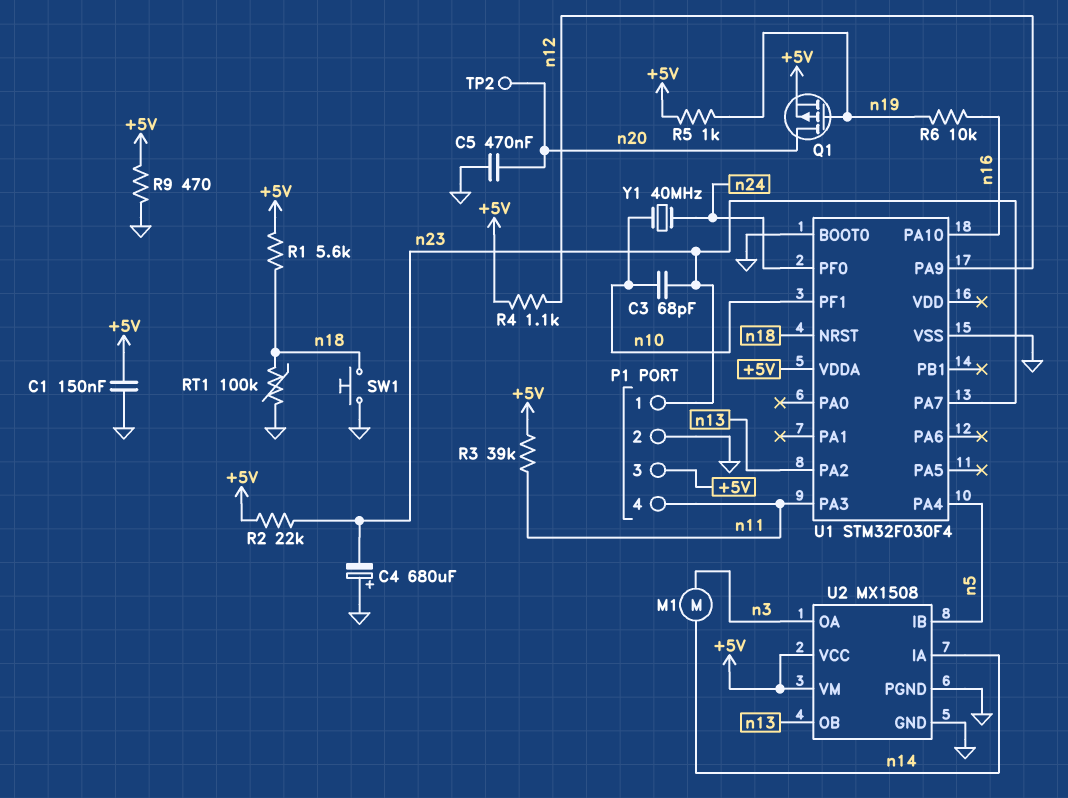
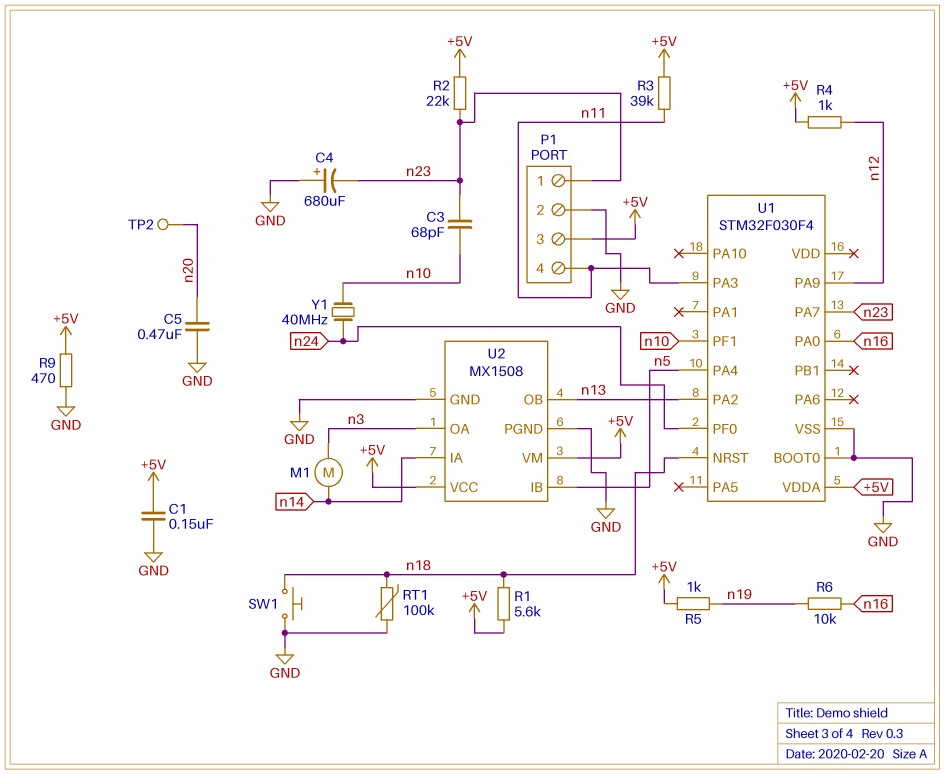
Q1: PMOS (G n19, D n20, S +5V) -> none
R4: 1.1k (+5V, n12) -> 1k (+5V, n12)
U1 pin PA0: none -> n16
U1 pin PA10: n16 -> none

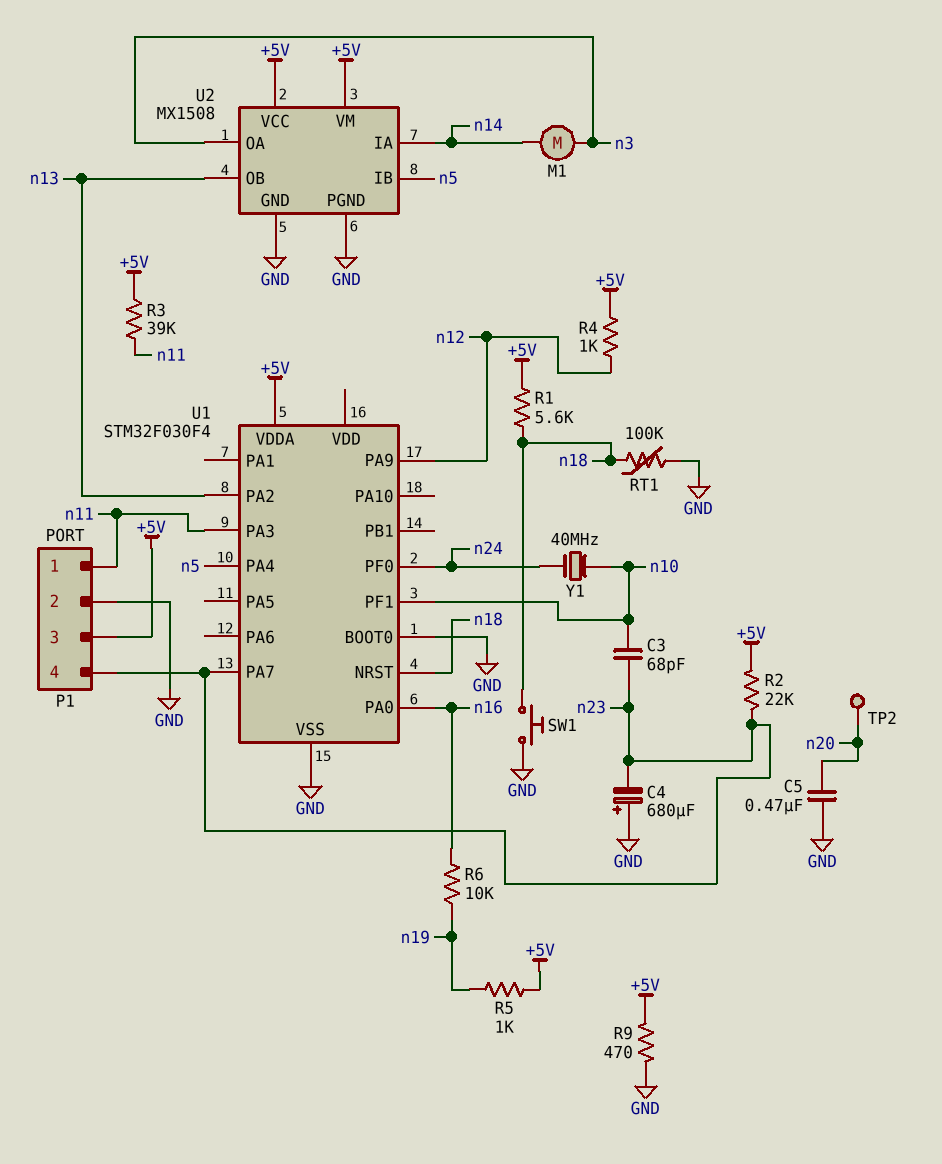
C1: 150nF (+5V, GND) -> none
P1 pin 1: n23 -> n11
P1 pin 4: n11 -> n23

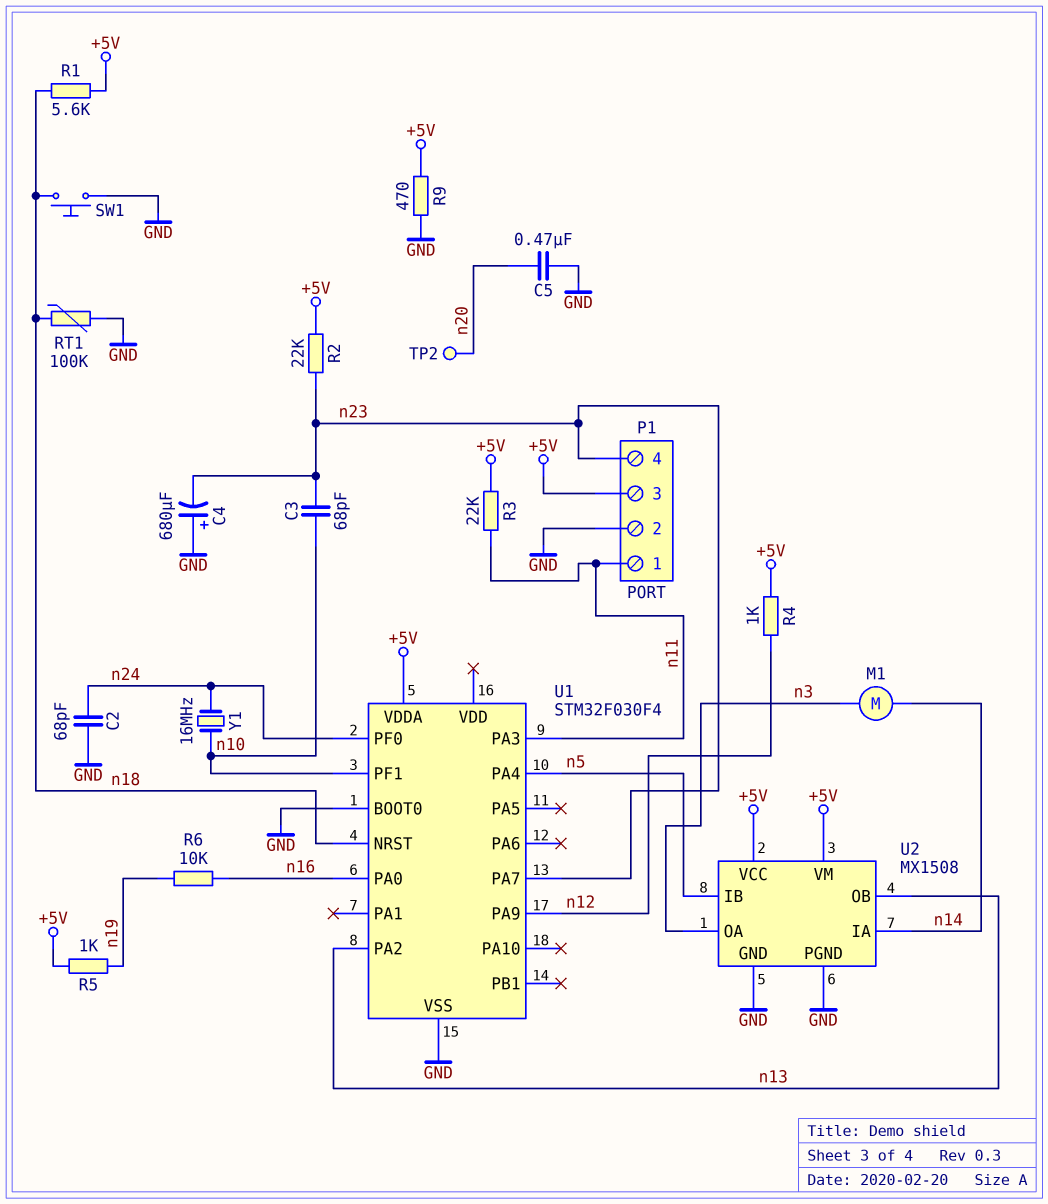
C2: none -> 68pF (GND, n24)
R3: 39k (+5V, n11) -> 22k (+5V, n11)
Y1: 40MHz (n10, n24) -> 16MHz (n10, n24)

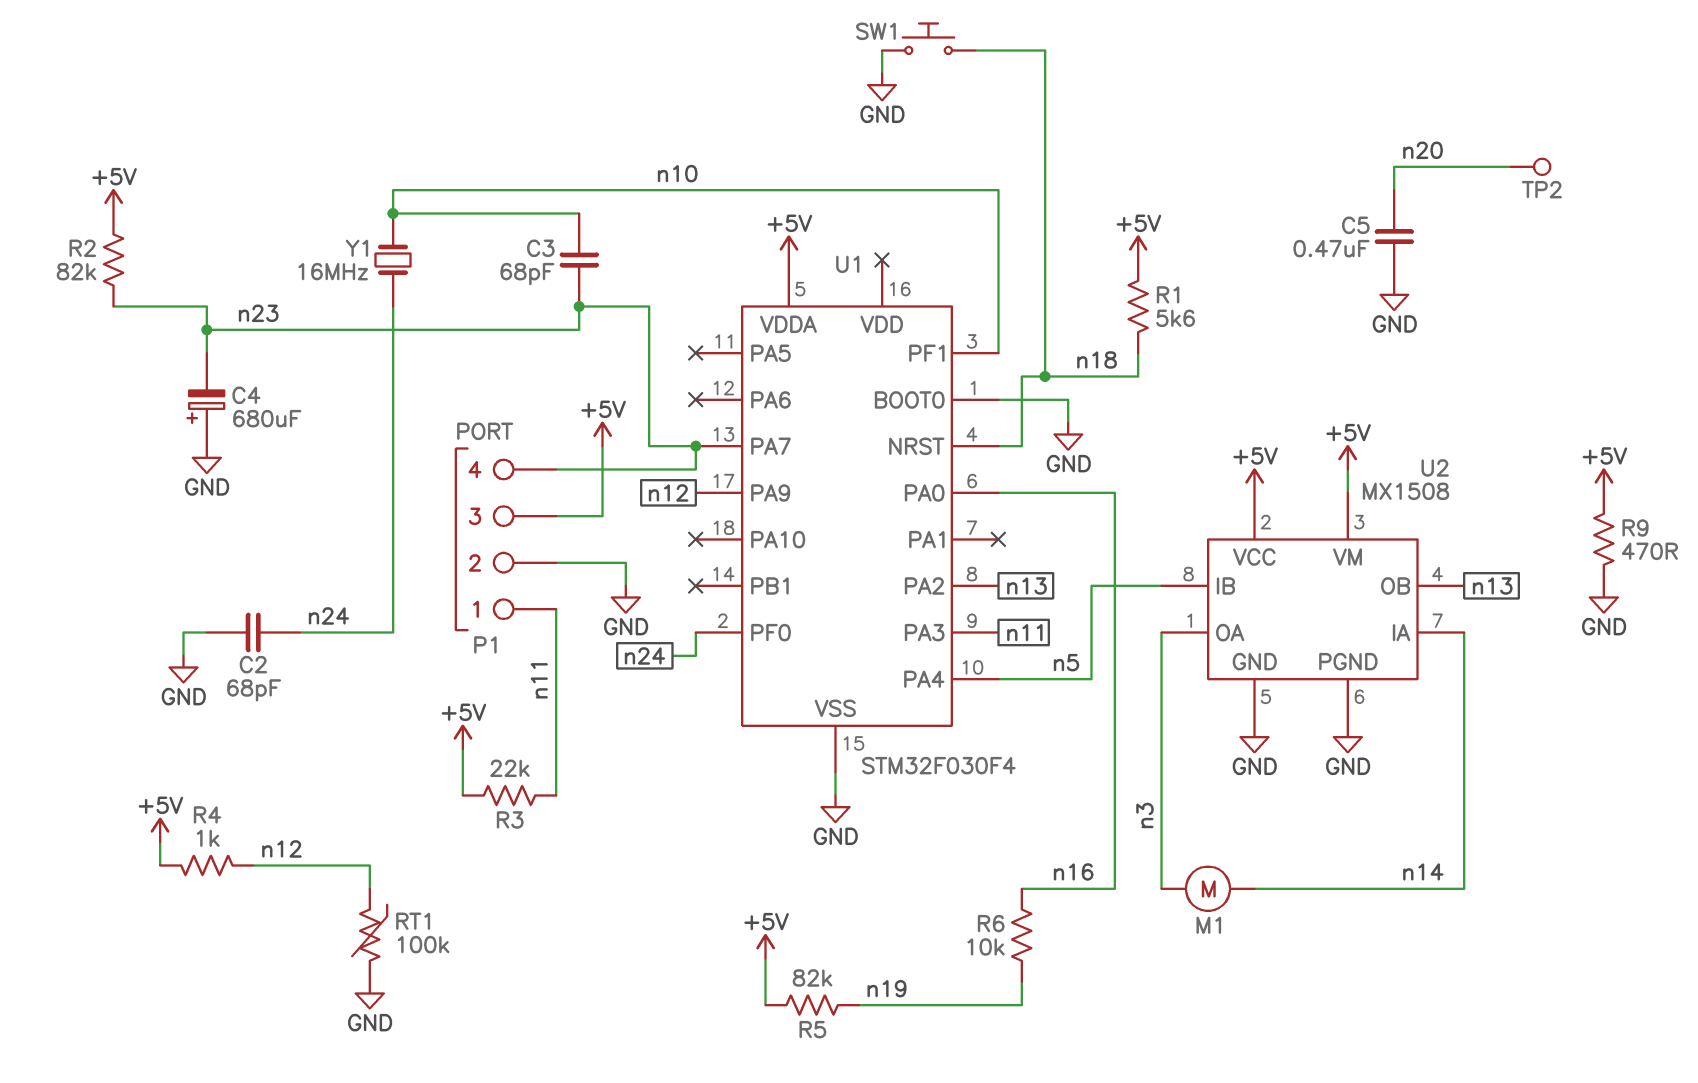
R2: 22k (+5V, n23) -> 82k (+5V, n23)
R5: 1k (+5V, n19) -> 82k (+5V, n19)
RT1: 100k (GND, n18) -> 100k (GND, n12)

